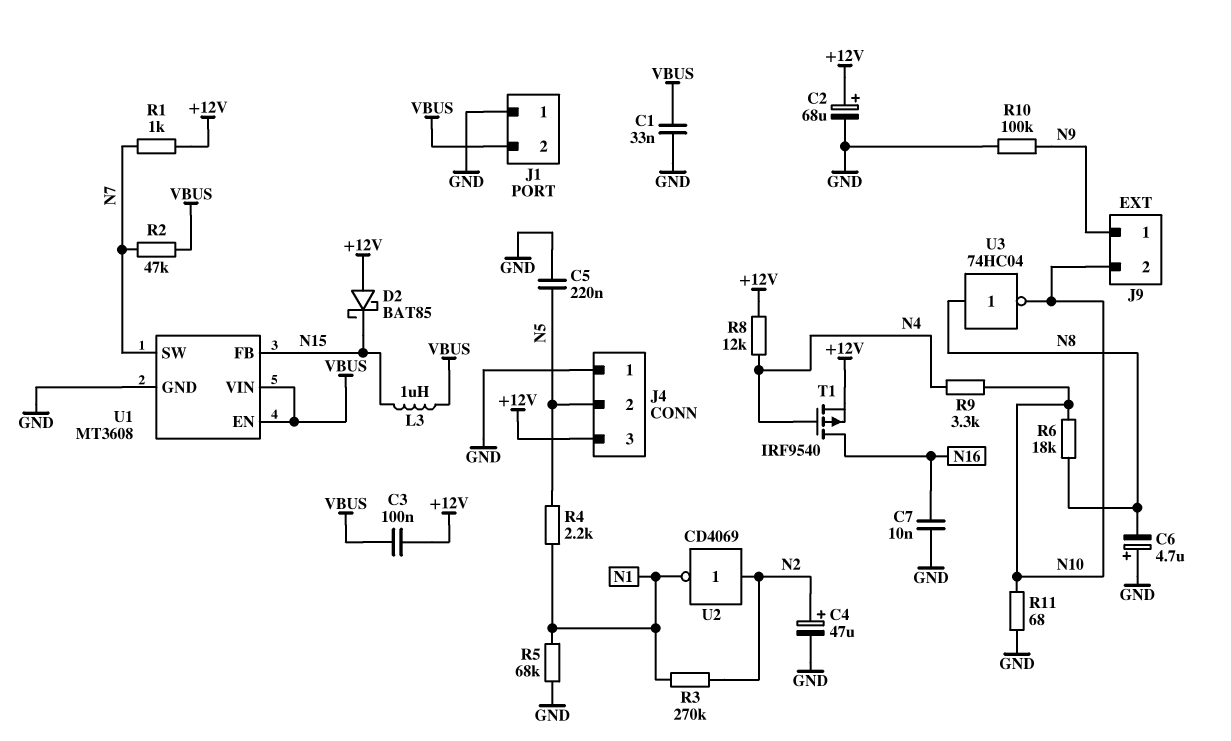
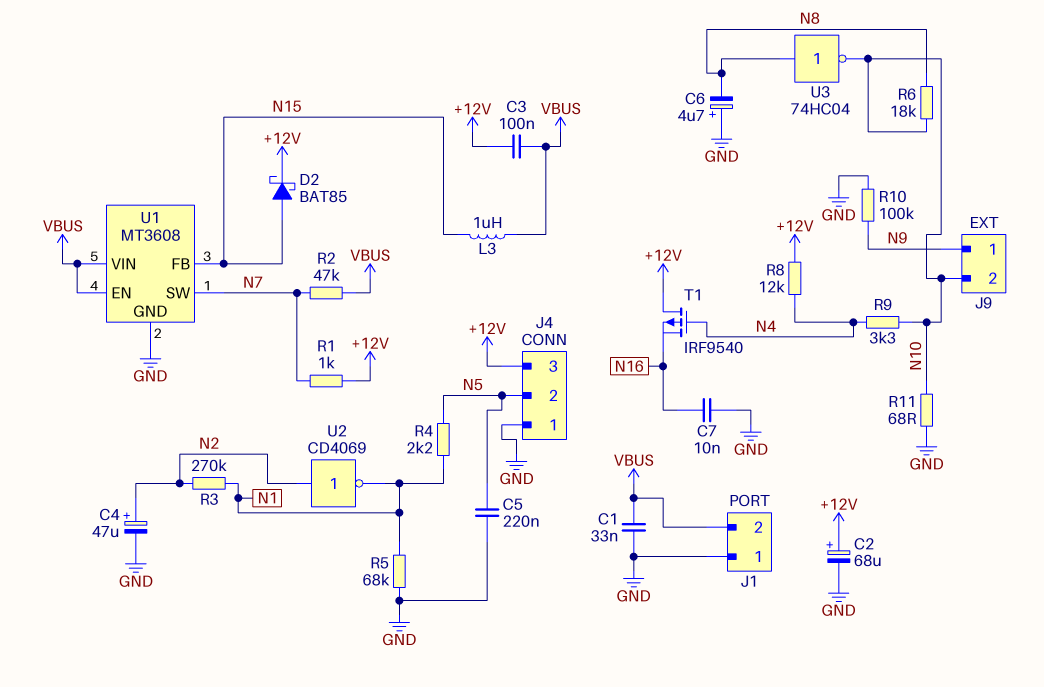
D2: schottky BAT85 (A +12V, K N15) -> schottky BAT85 (A N15, K +12V)
T1: PMOS IRF9540 (G N4, D N16, S +12V) -> PMOS IRF9540 (G N4, D +12V, S N16)

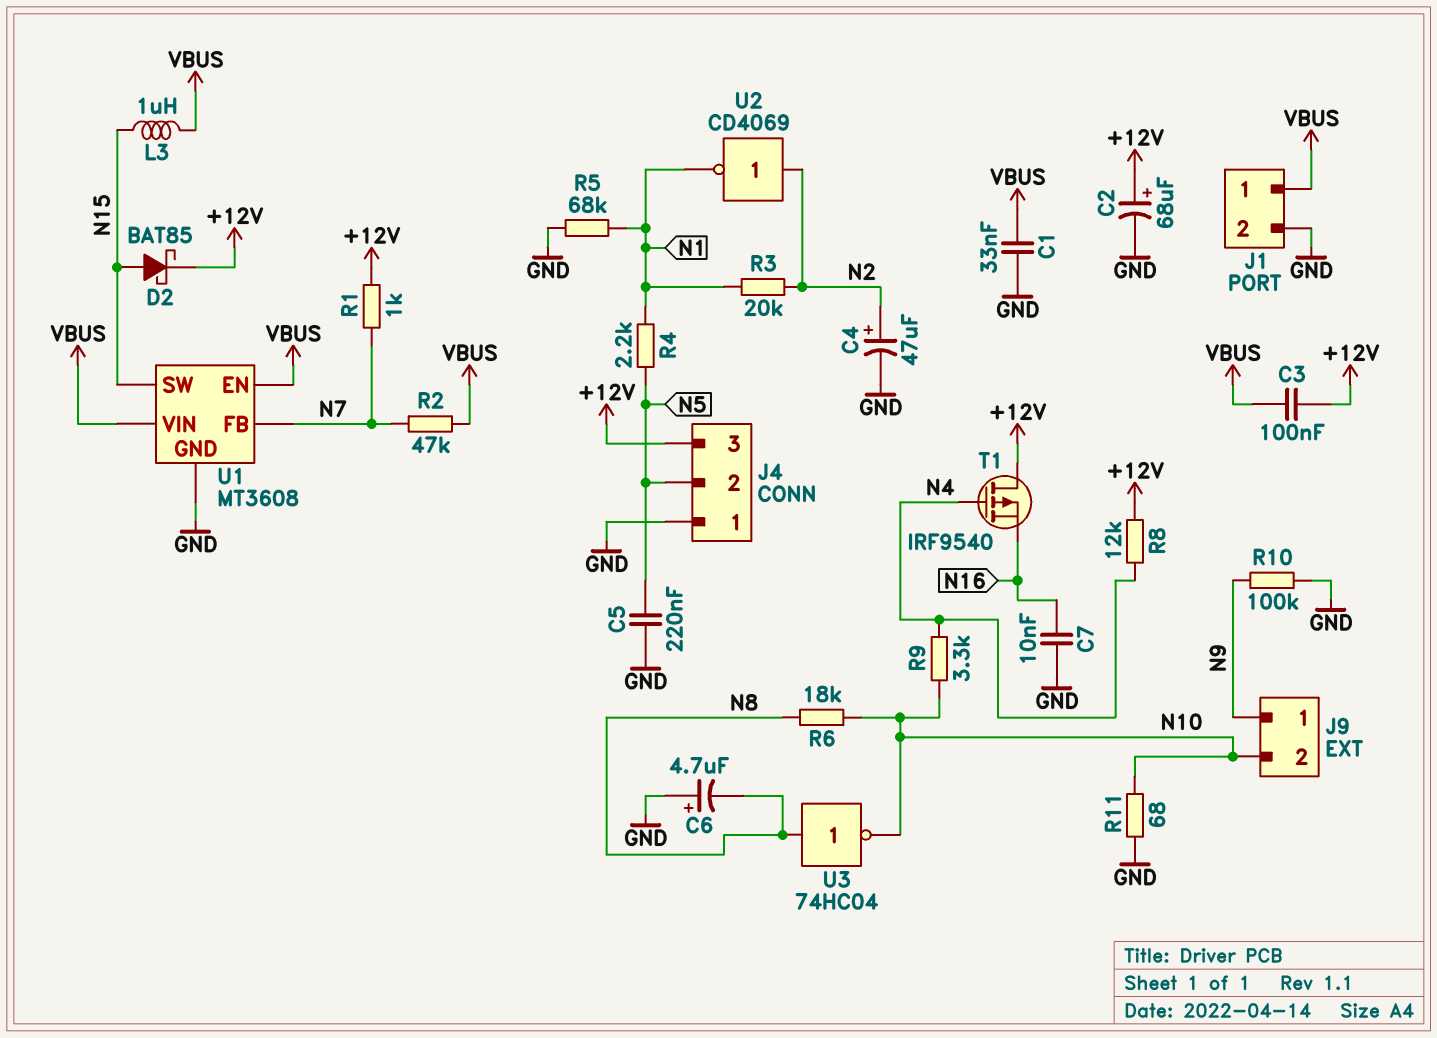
J1 pin 1: GND -> VBUS
J1 pin 2: VBUS -> GND
R3: 270k (N1, N2) -> 20k (N1, N2)
U1 pin FB: N15 -> N7
U1 pin SW: N7 -> N15

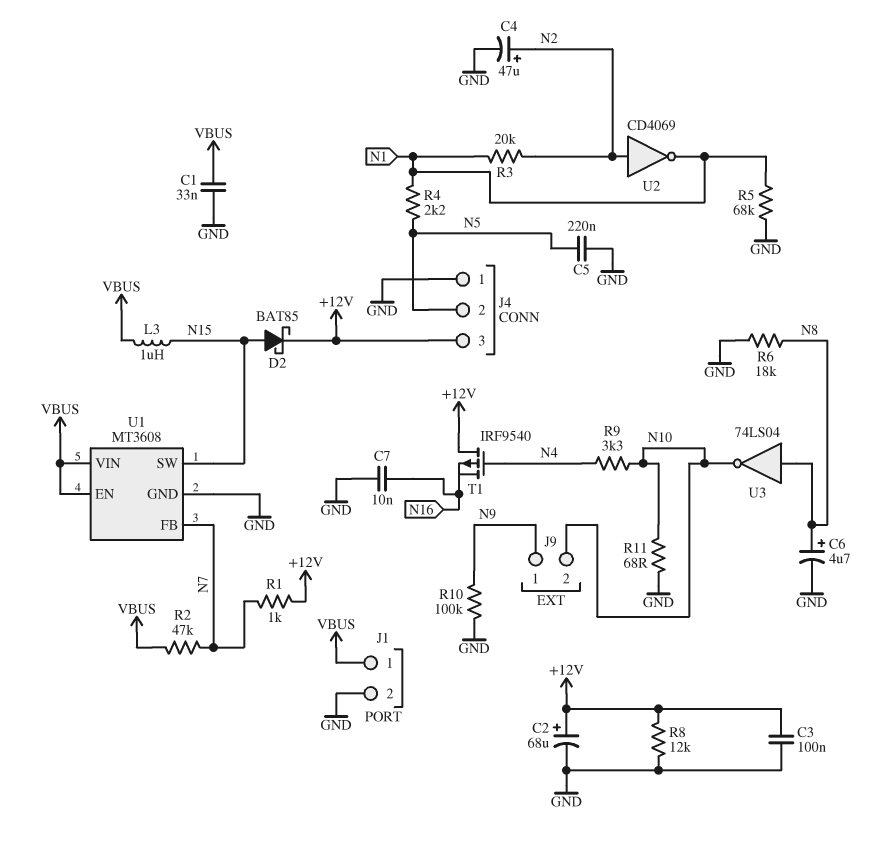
C3: 100nF (+12V, VBUS) -> 100nF (+12V, GND)
C6: 4.7uF (plus GND, minus N8) -> 4.7uF (plus N8, minus GND)
R6: 18k (N8, N10) -> 18k (GND, N8)
R8: 12k (+12V, N4) -> 12k (+12V, GND)
U3: NOT 74HC04 (in N8, out N10) -> NOT 74LS04 (in N8, out N10)

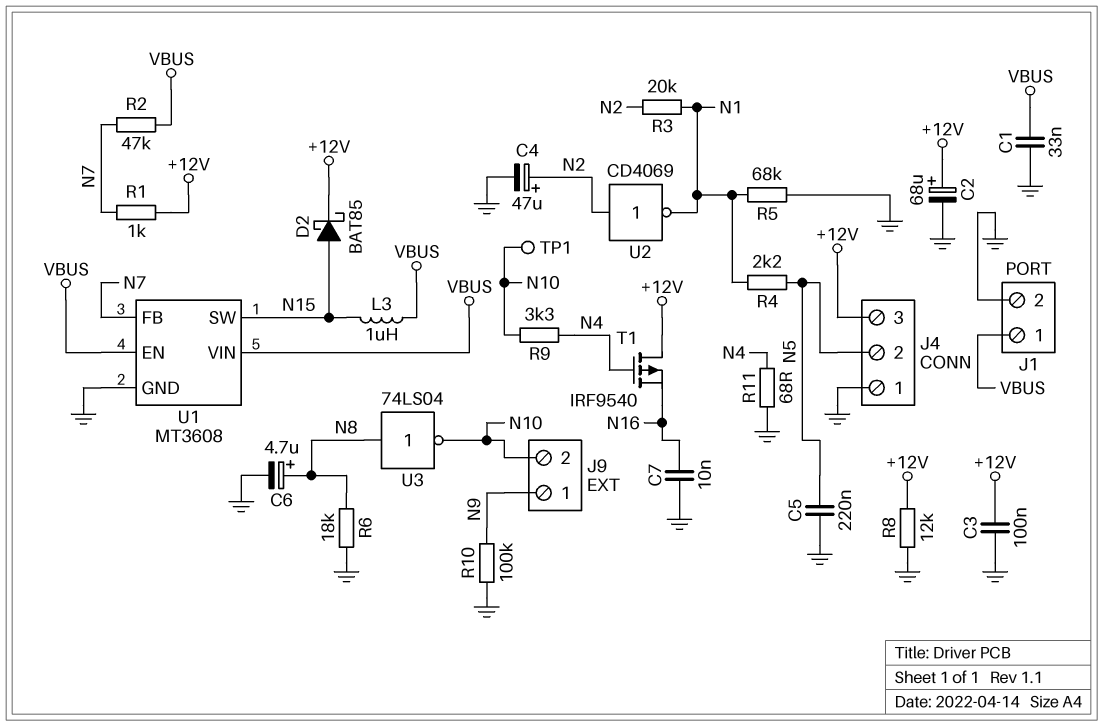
R11: 68 (GND, N10) -> 68 (GND, N4)
TP1: none -> test point (N10)

